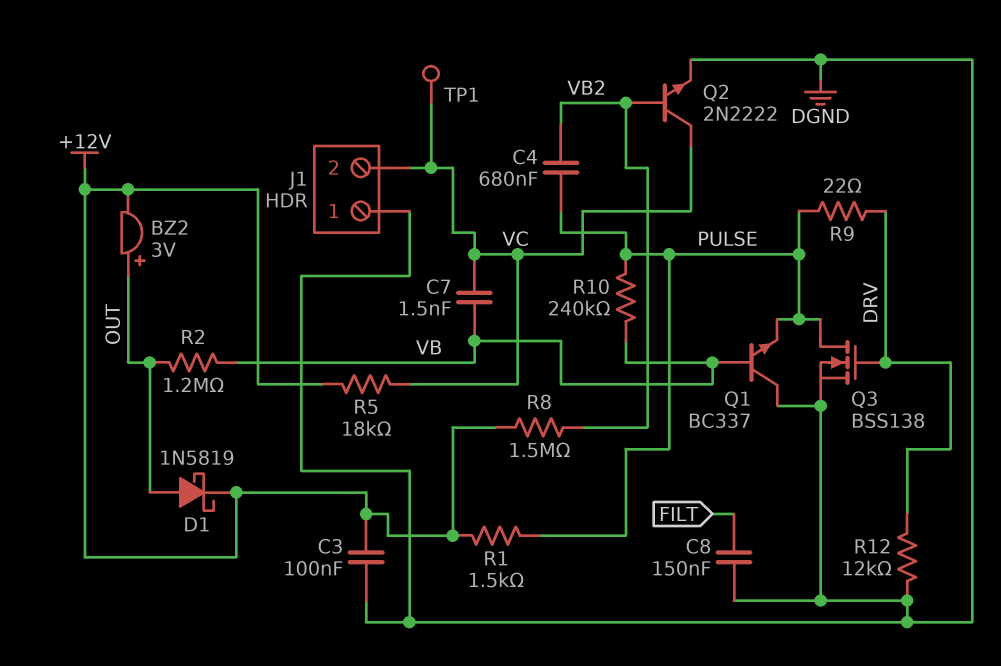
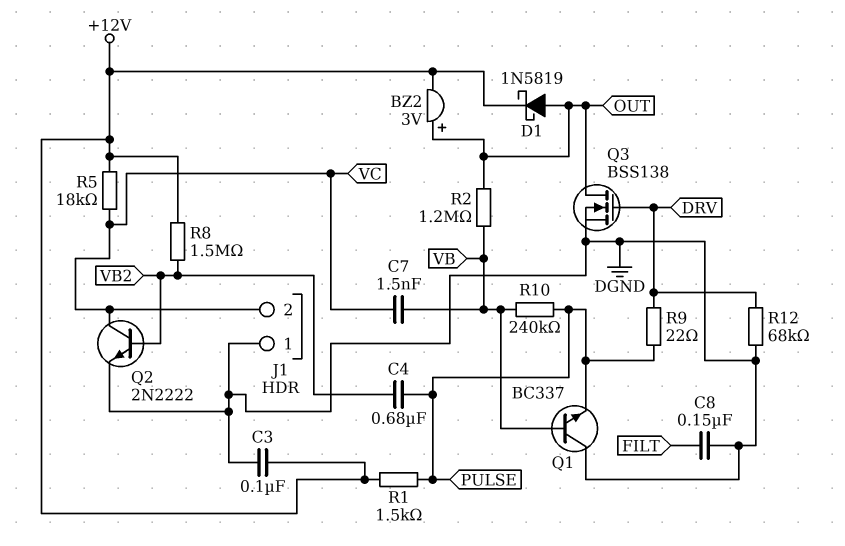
Q3: NMOS BSS138 (G DRV, D PULSE, S DGND) -> NMOS BSS138 (G DRV, D OUT, S DGND)
R12: 12k (DGND, DRV) -> 68k (DGND, DRV)
TP1: test point (VC) -> none

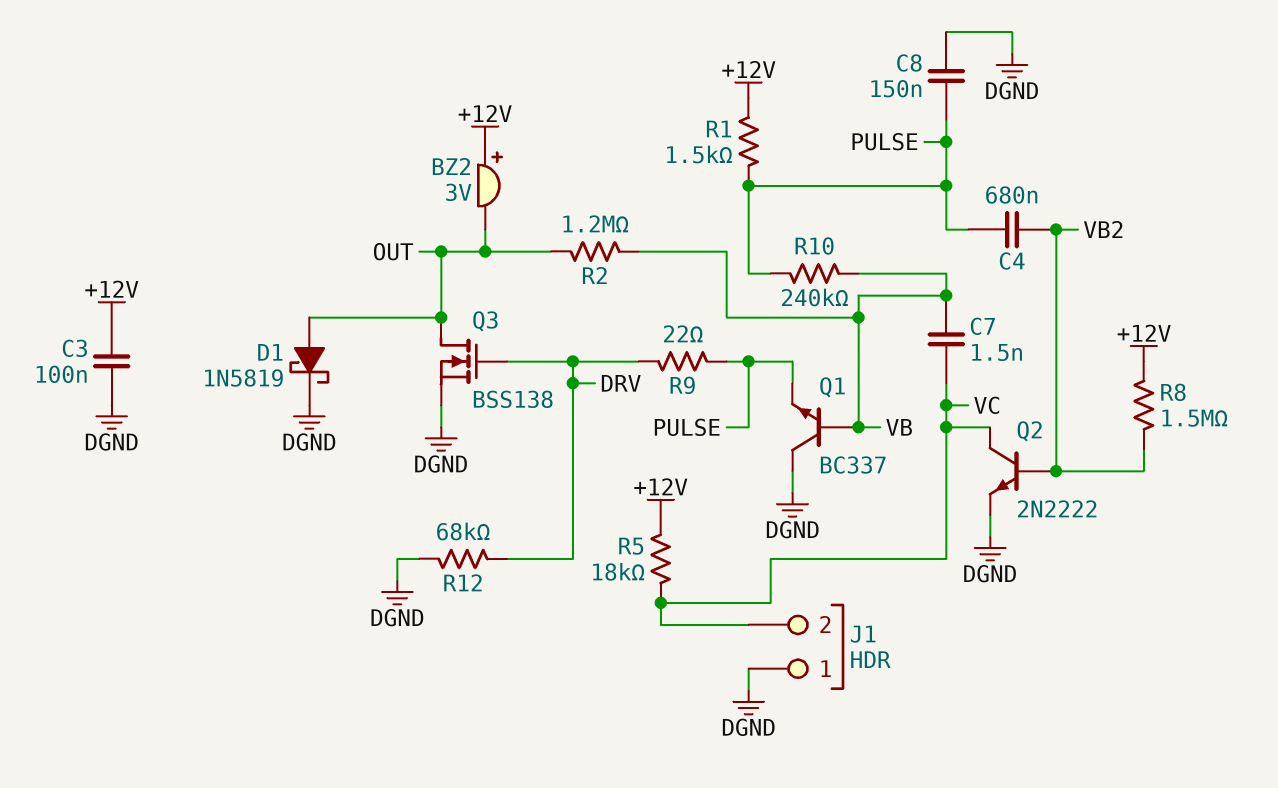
BZ2: buzzer 3V (plus OUT, minus +12V) -> buzzer 3V (plus +12V, minus OUT)
C8: 150nF (DGND, FILT) -> 150nF (DGND, PULSE)
D1: schottky 1N5819 (A OUT, K +12V) -> schottky 1N5819 (A OUT, K DGND)

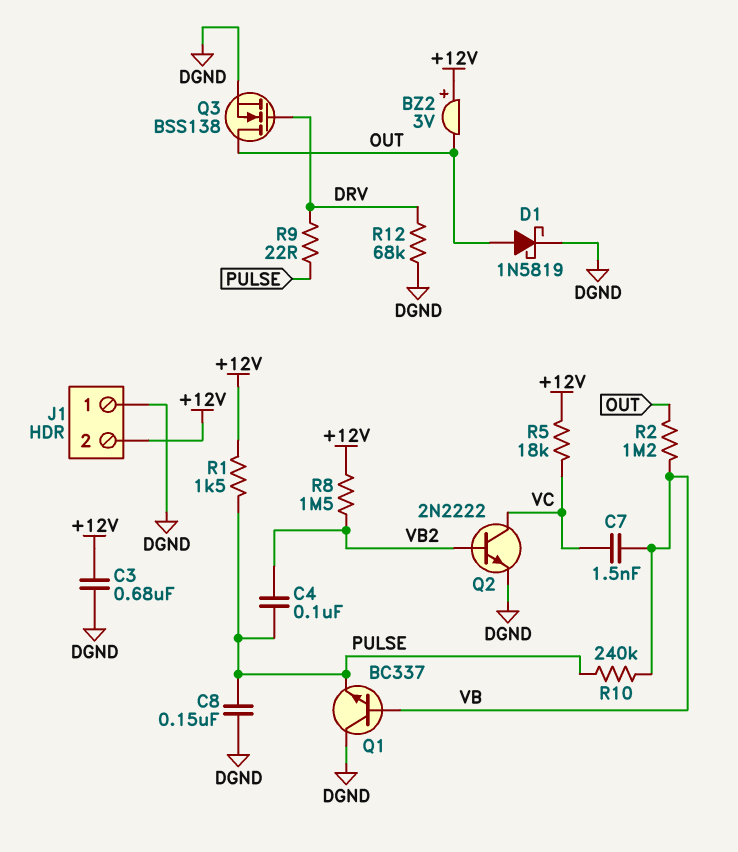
C3: 100nF (+12V, DGND) -> 680nF (+12V, DGND)
C4: 680nF (PULSE, VB2) -> 100nF (PULSE, VB2)
J1 pin 2: VC -> +12V

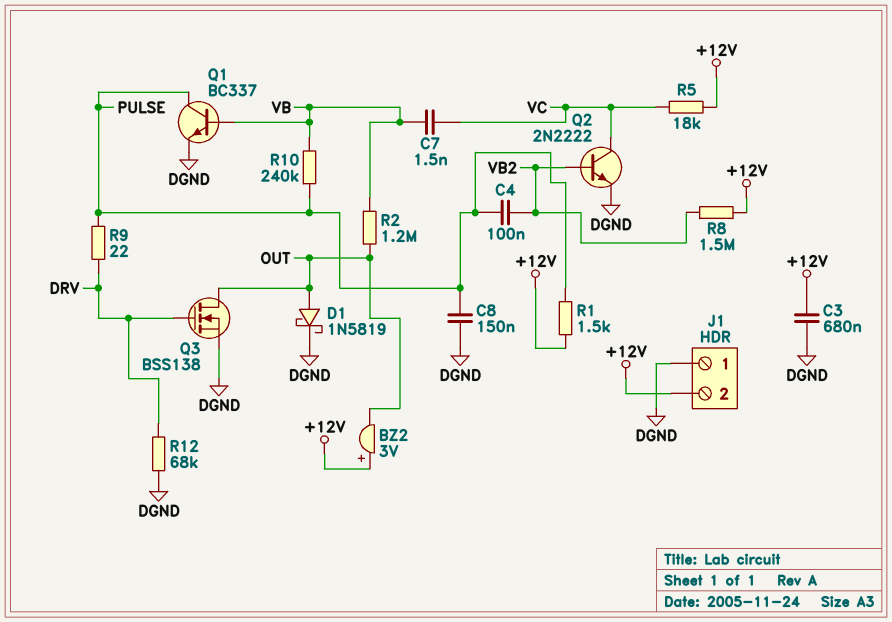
Q1: NPN BC337 (B VB, C DGND, E PULSE) -> NPN BC337 (B VB, C PULSE, E DGND)

